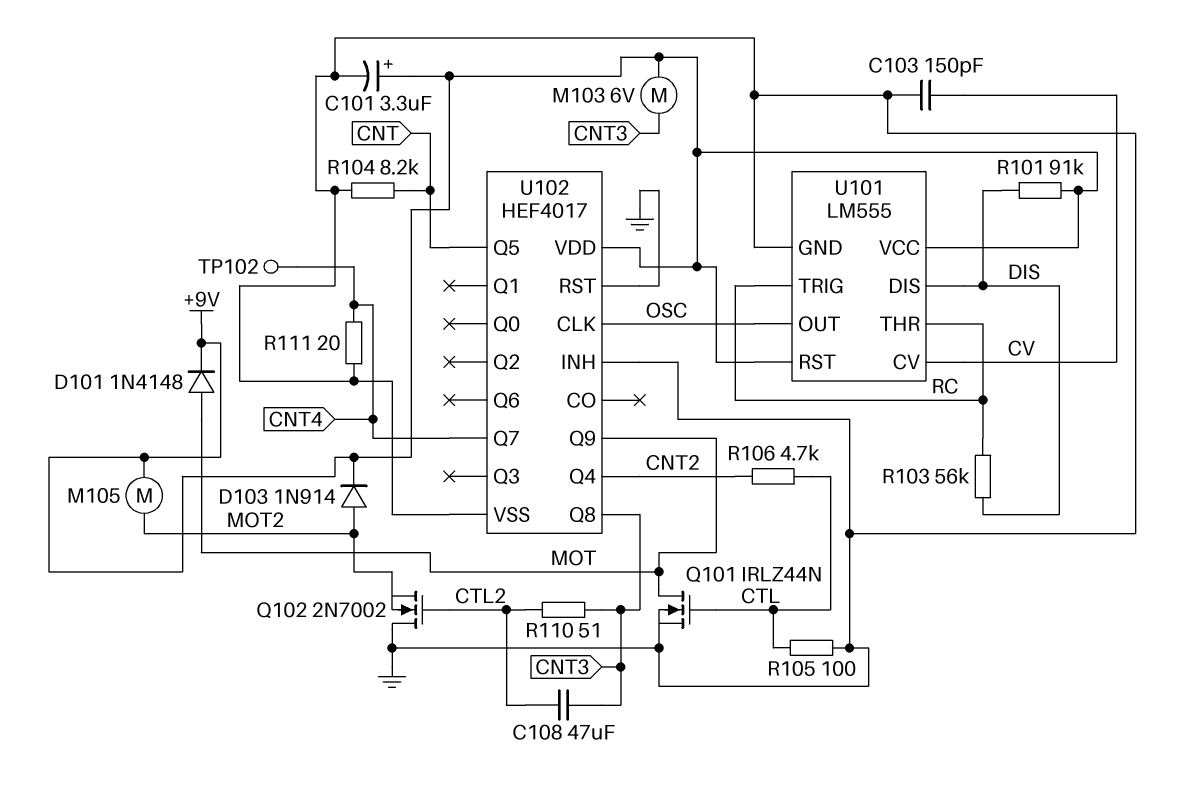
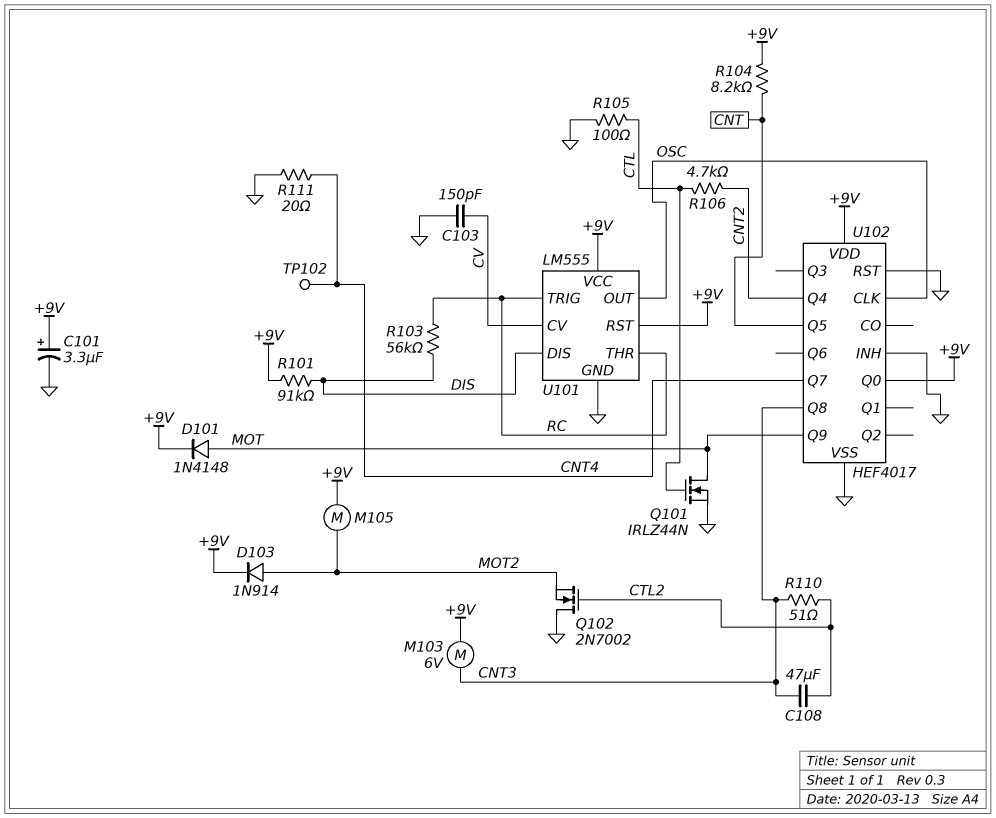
R104: 8.2k (CNT, GND) -> 8.2k (+9V, CNT)
U102 pin Q0: none -> +9V

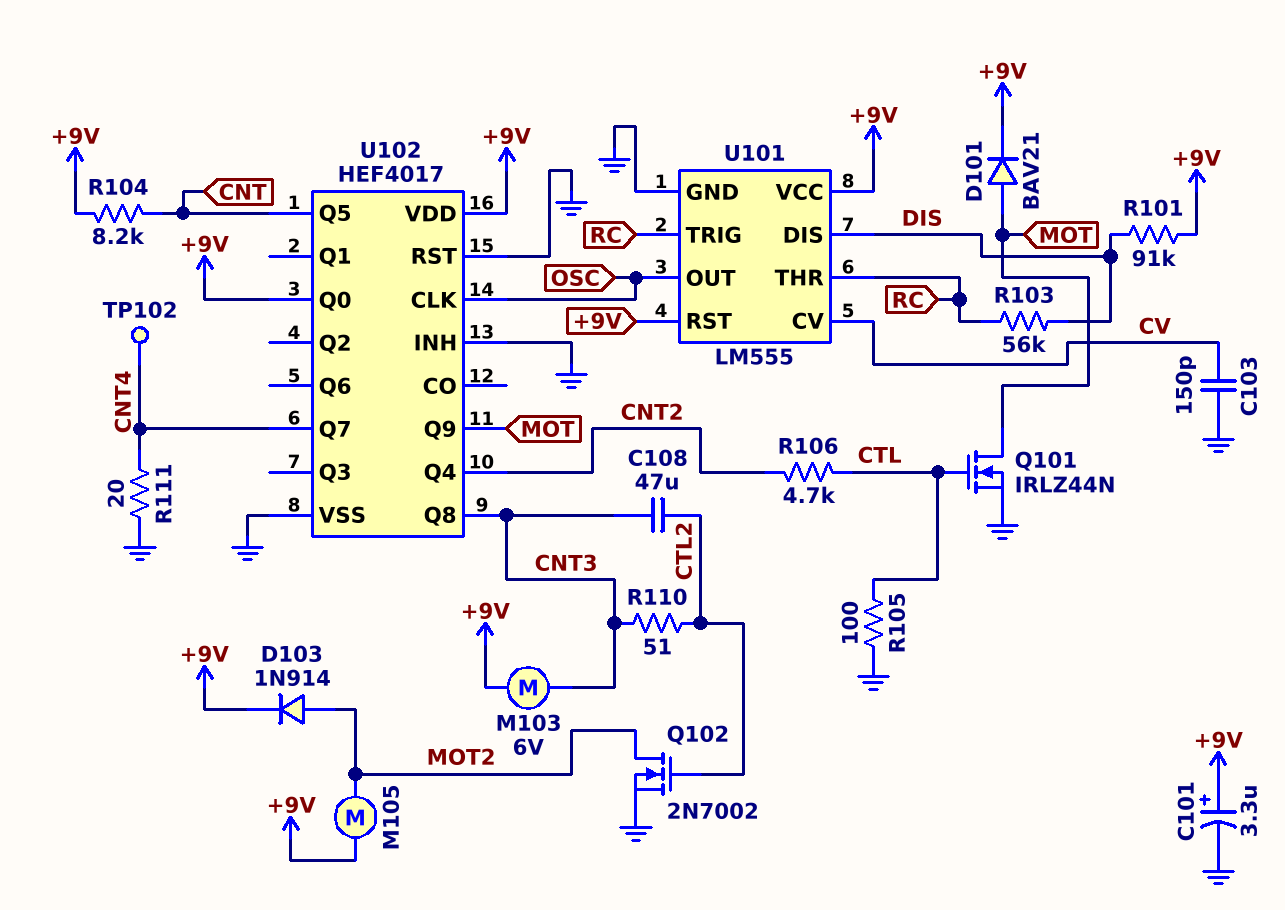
D101: diode 1N4148 (A MOT, K +9V) -> diode BAV21 (A MOT, K +9V)
Q102: NMOS 2N7002 (G CTL2, D GND, S MOT2) -> NMOS 2N7002 (G CTL2, D MOT2, S GND)

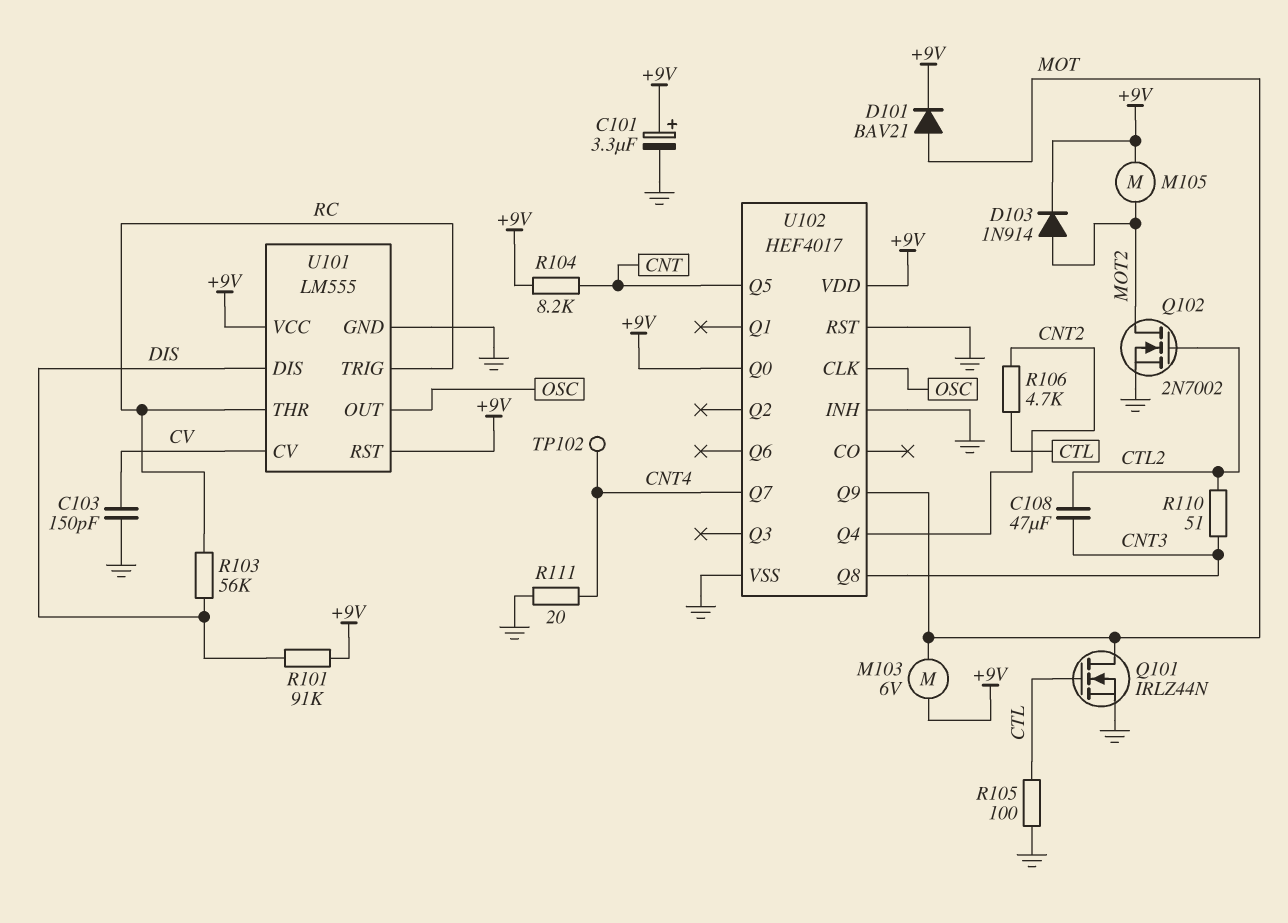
M103: motor 6V (+9V, CNT3) -> motor 6V (+9V, MOT)

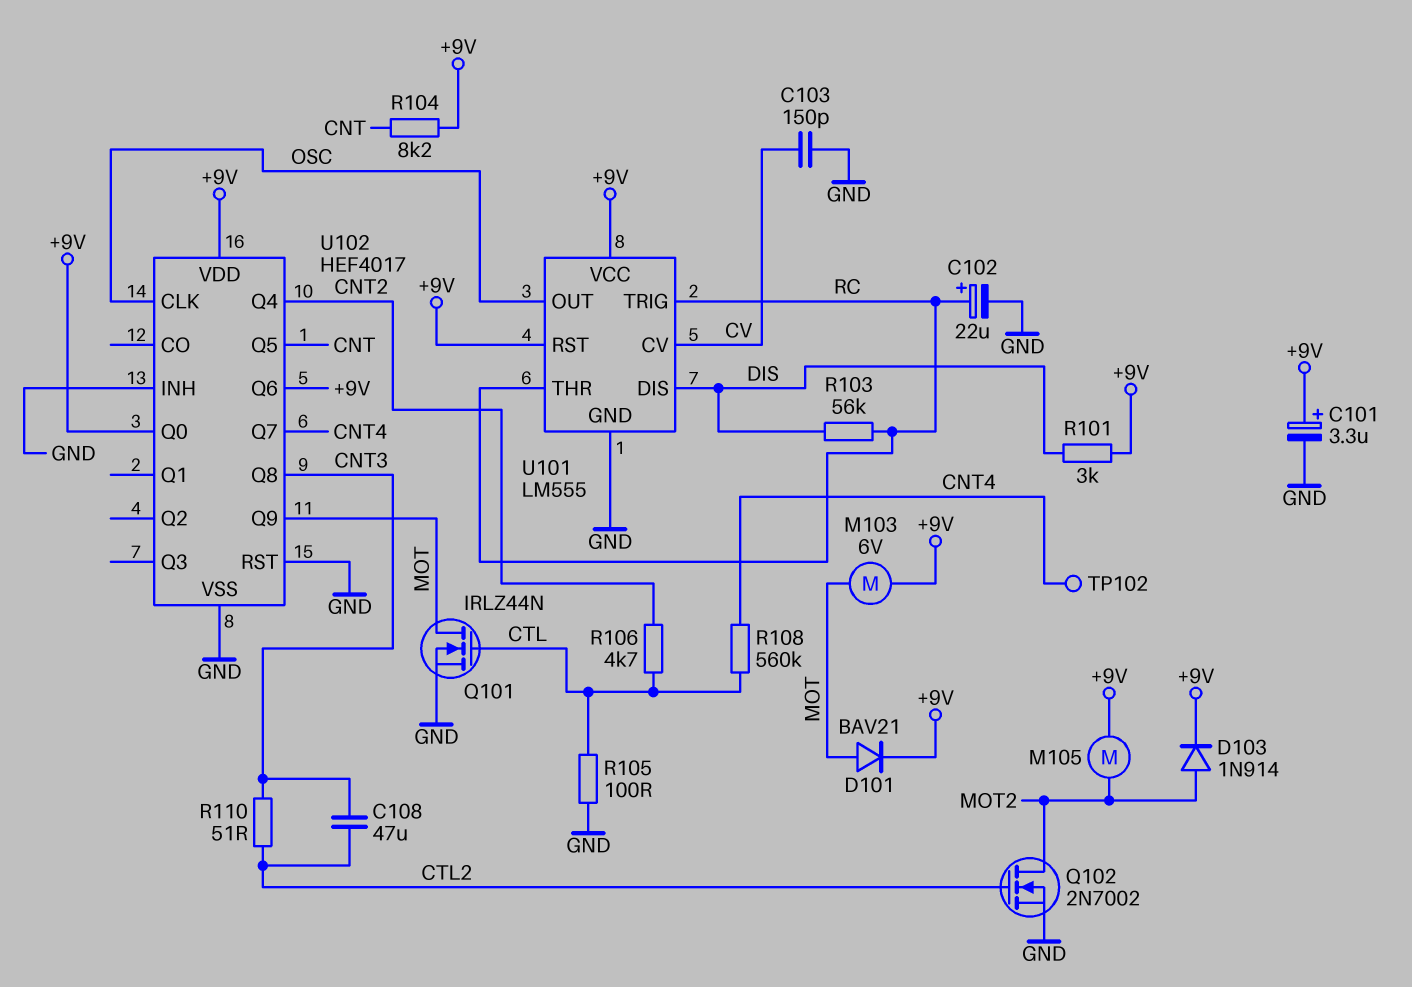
C102: none -> 22uF (plus RC, minus GND)
R101: 91k (+9V, DIS) -> 3k (+9V, DIS)
R108: none -> 560k (CNT4, CTL)
R111: 20 (CNT4, GND) -> none
U102 pin Q6: none -> +9V

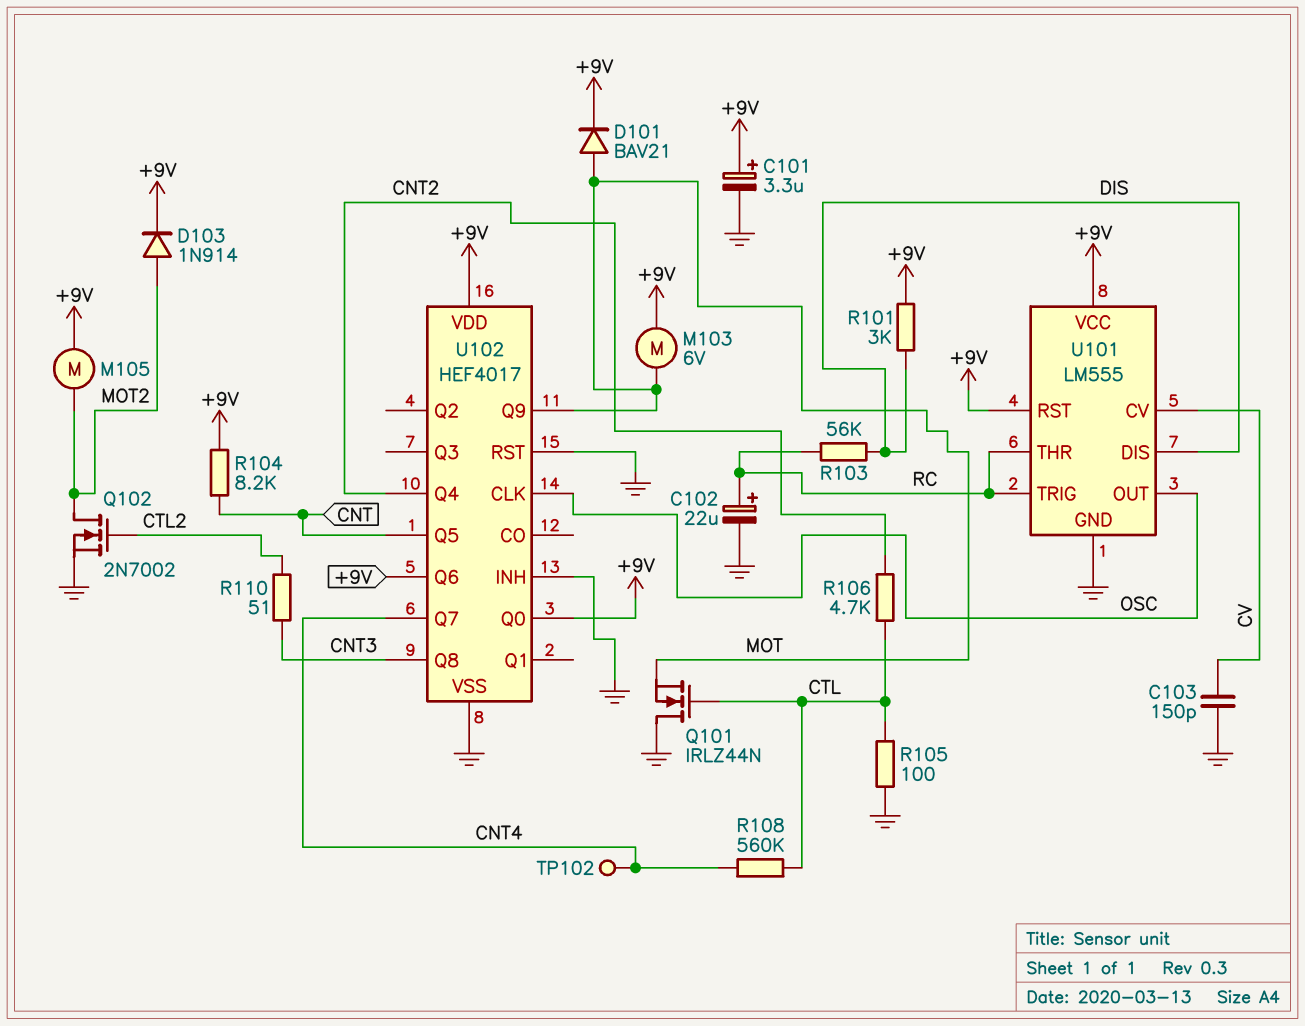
C108: 47uF (CNT3, CTL2) -> none
Q101: NMOS IRLZ44N (G CTL, D MOT, S GND) -> NMOS IRLZ44N (G CTL, D GND, S MOT)

